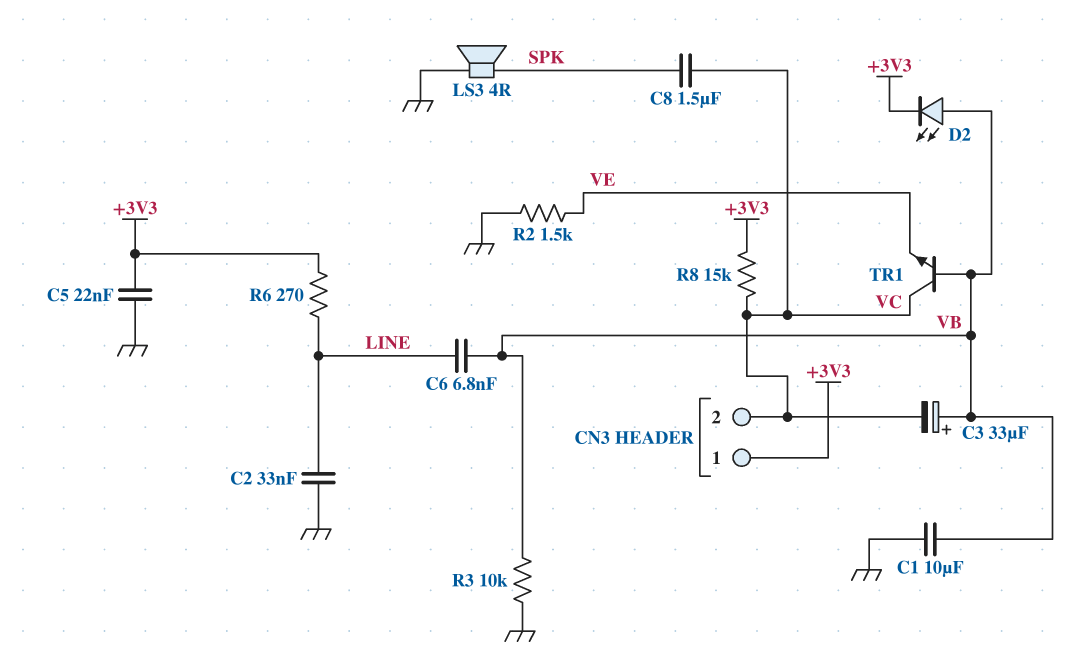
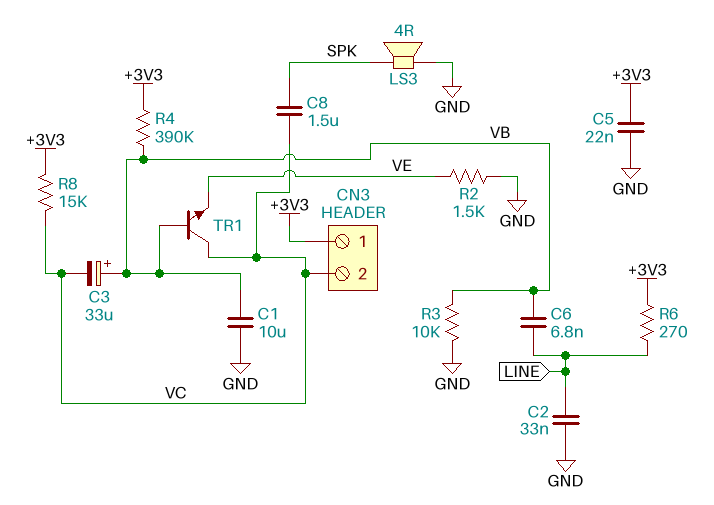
D2: LED (A VB, K +3V3) -> none
R4: none -> 390k (+3V3, VB)

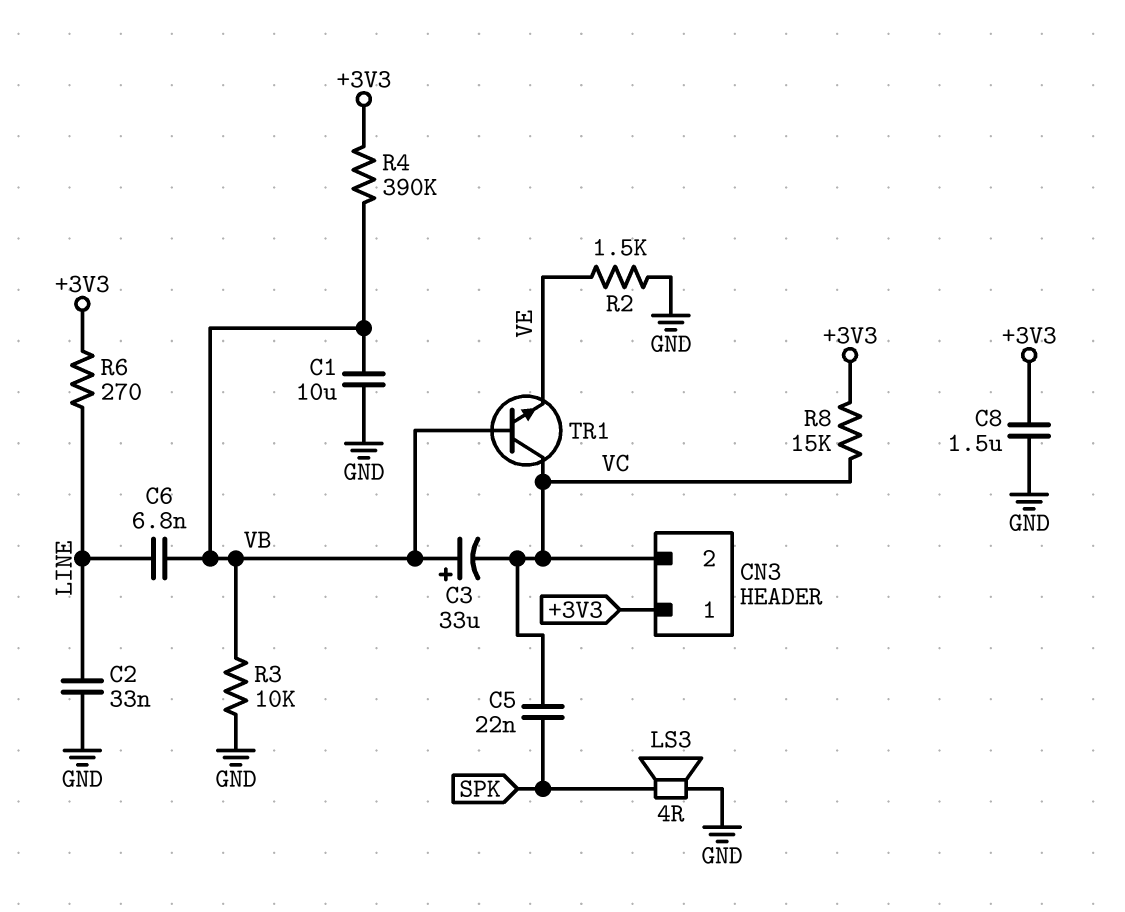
C5: 22nF (+3V3, GND) -> 22nF (SPK, VC)
C8: 1.5uF (SPK, VC) -> 1.5uF (+3V3, GND)

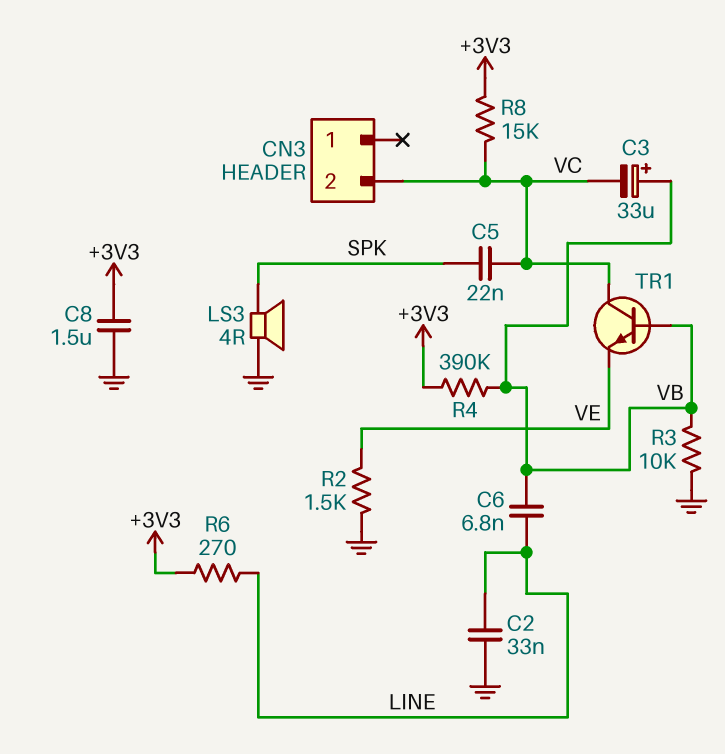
C1: 10uF (GND, VB) -> none
CN3 pin 1: +3V3 -> none

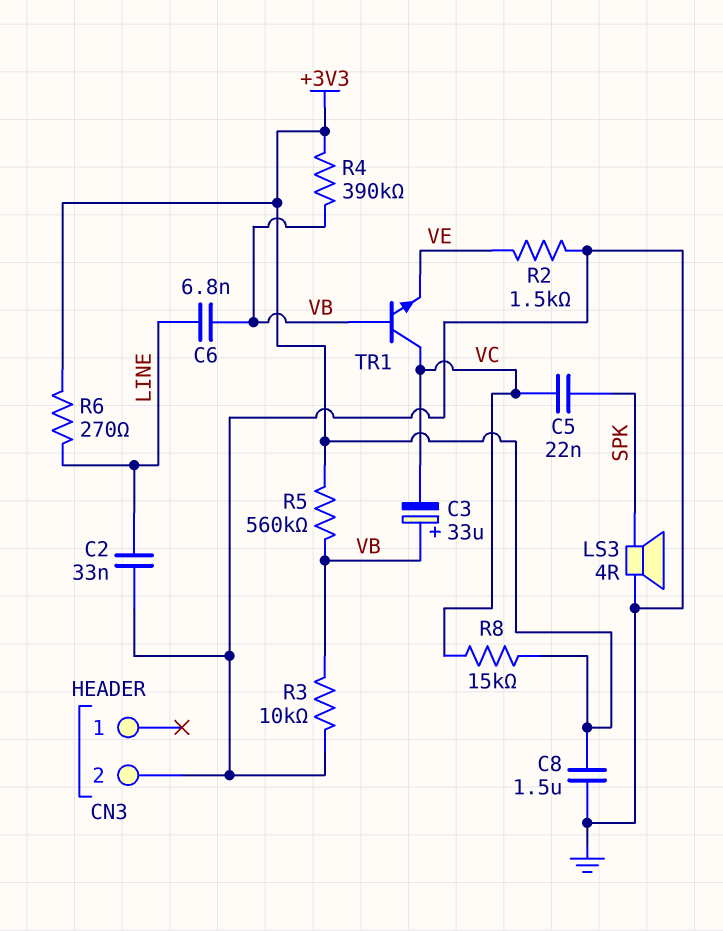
CN3 pin 2: VC -> GND
R5: none -> 560k (+3V3, VB)

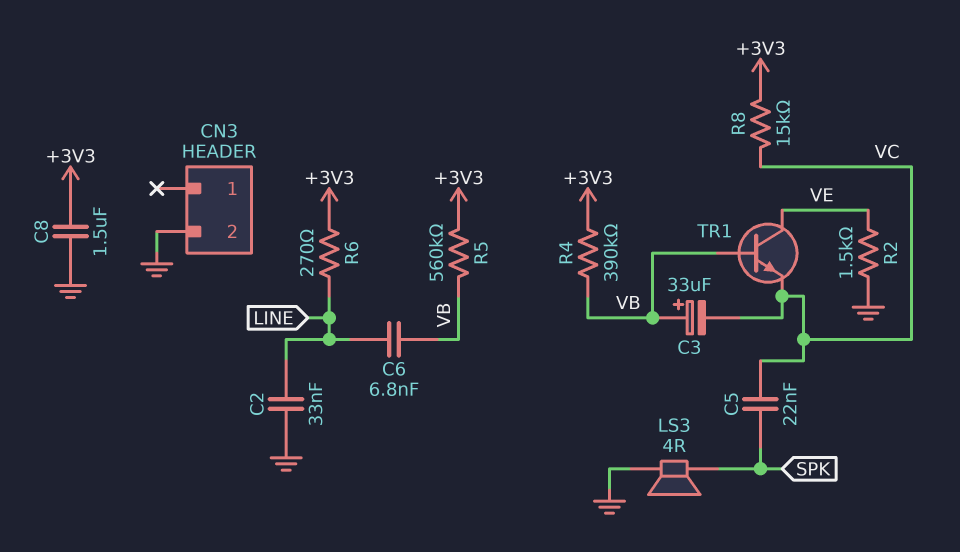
R3: 10k (GND, VB) -> none
TR1: NPN (B VB, C VC, E VE) -> NPN (B VB, C VE, E VC)

